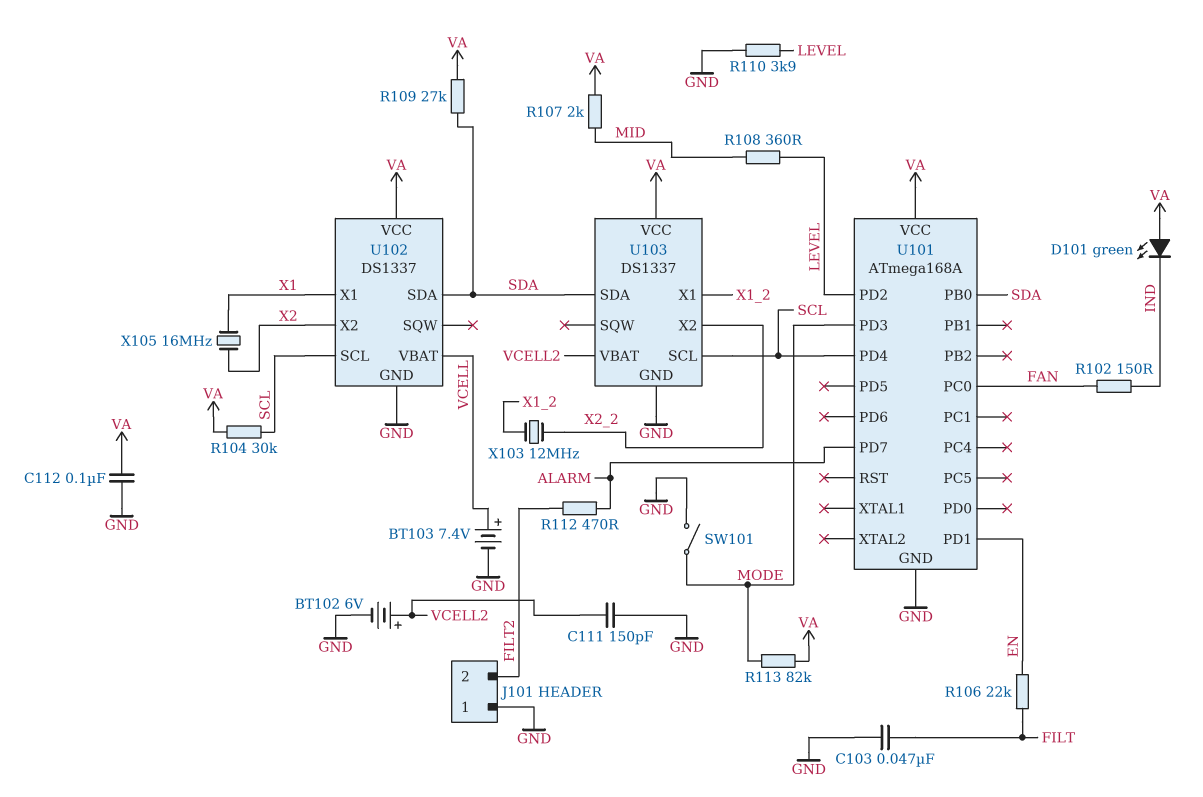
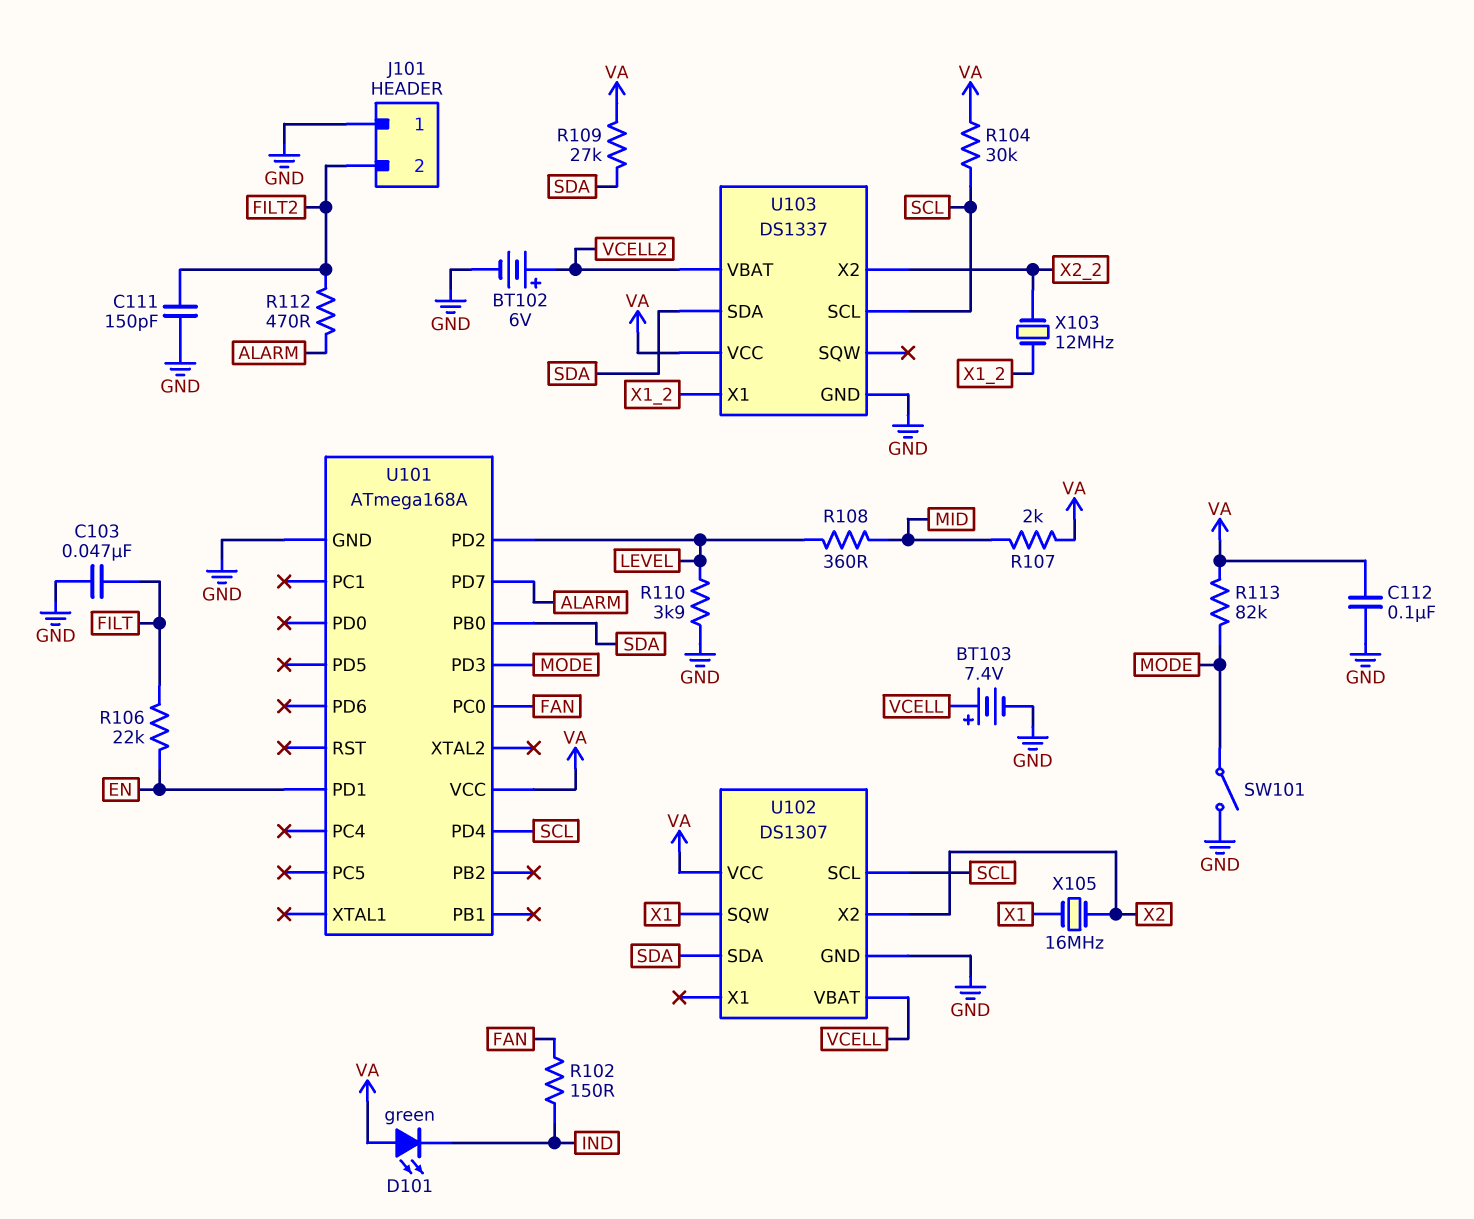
C111: 150pF (GND, VCELL2) -> 150pF (FILT2, GND)
U102: DS1337 -> DS1307
U102 pin SQW: none -> X1
U102 pin X1: X1 -> none

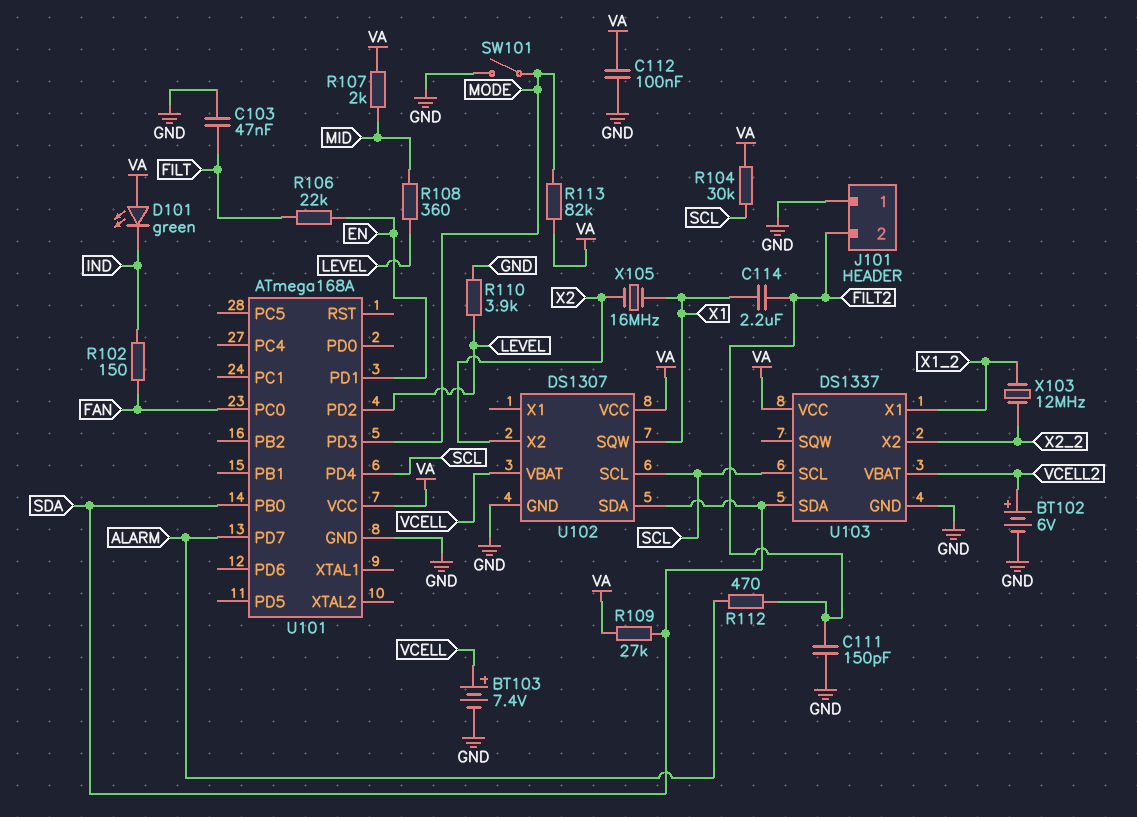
C114: none -> 2.2uF (FILT2, X1)

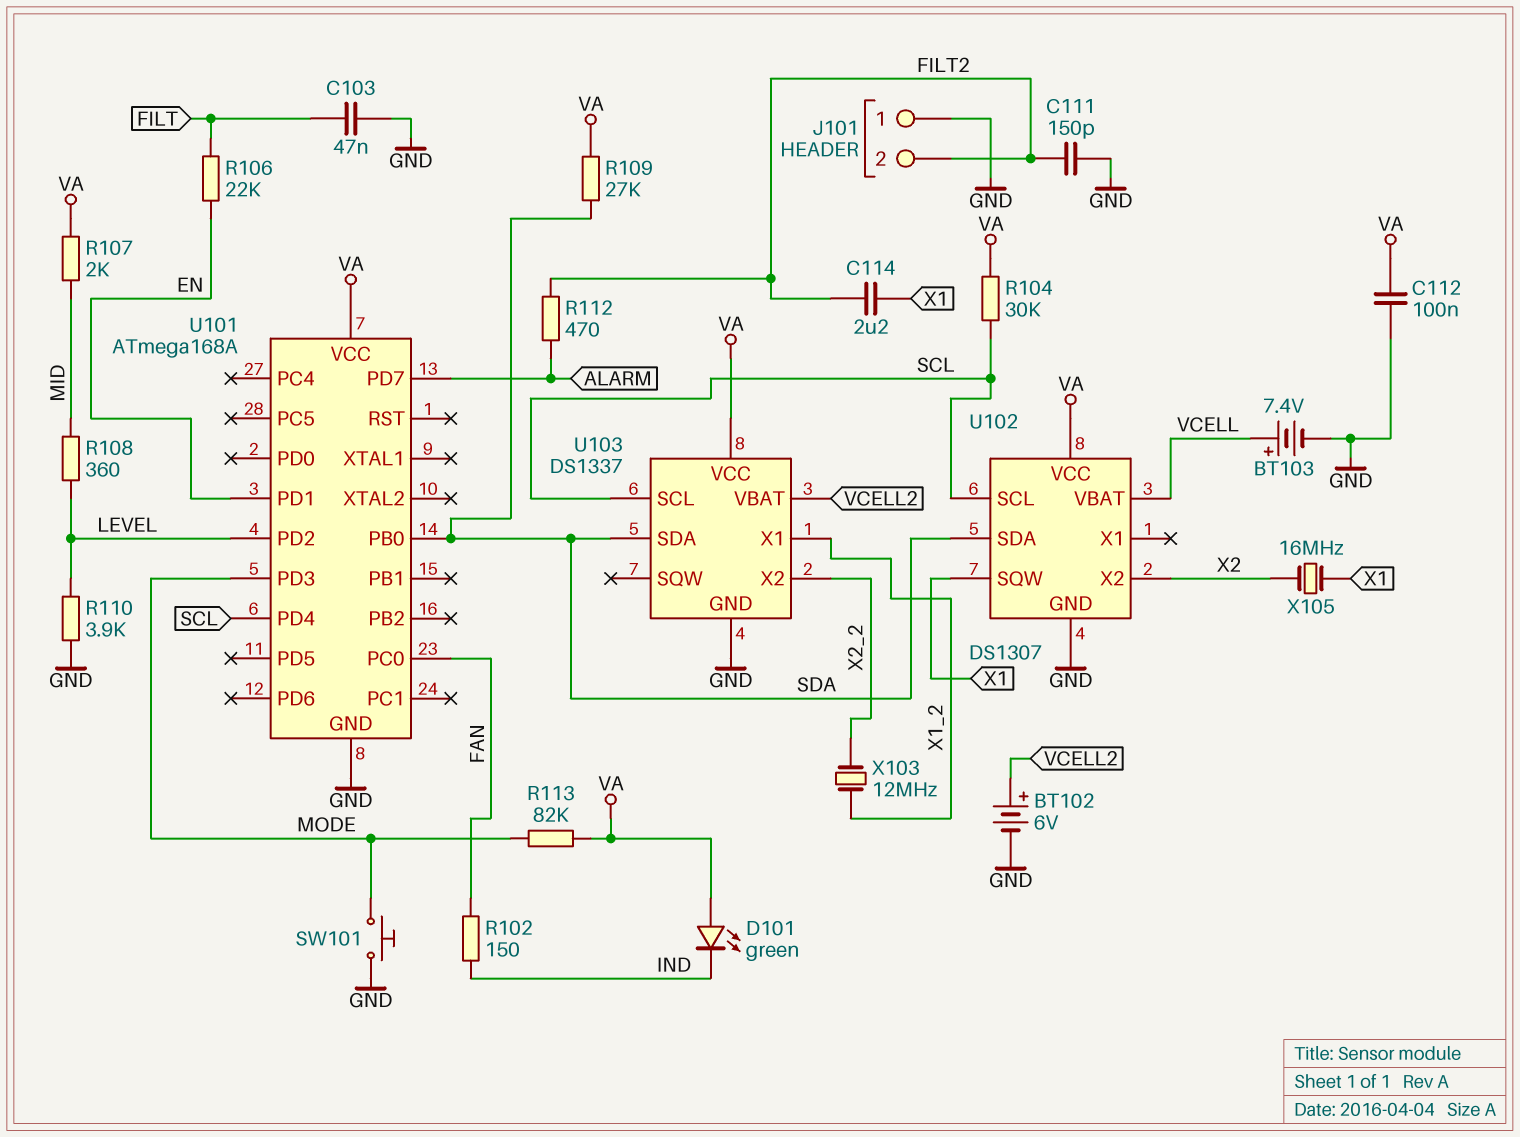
SW101: switch (GND, MODE) -> button (GND, MODE)

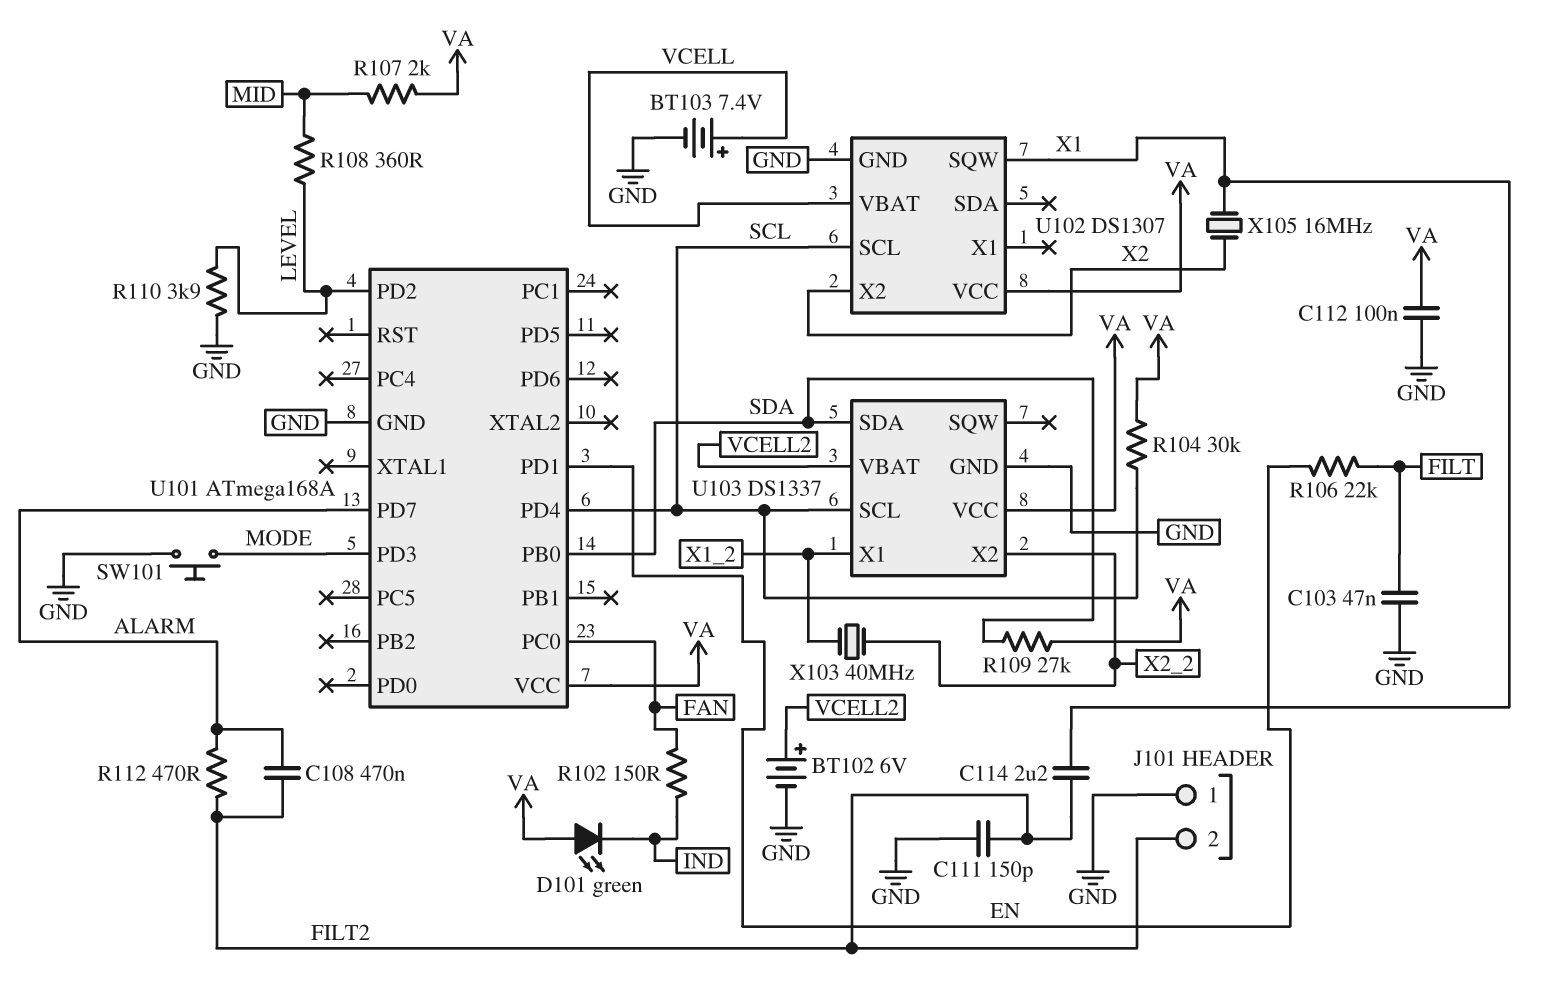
C108: none -> 470nF (ALARM, FILT2)
R113: 82k (MODE, VA) -> none
U102 pin SDA: SDA -> none
X103: 12MHz (X1_2, X2_2) -> 40MHz (X1_2, X2_2)

